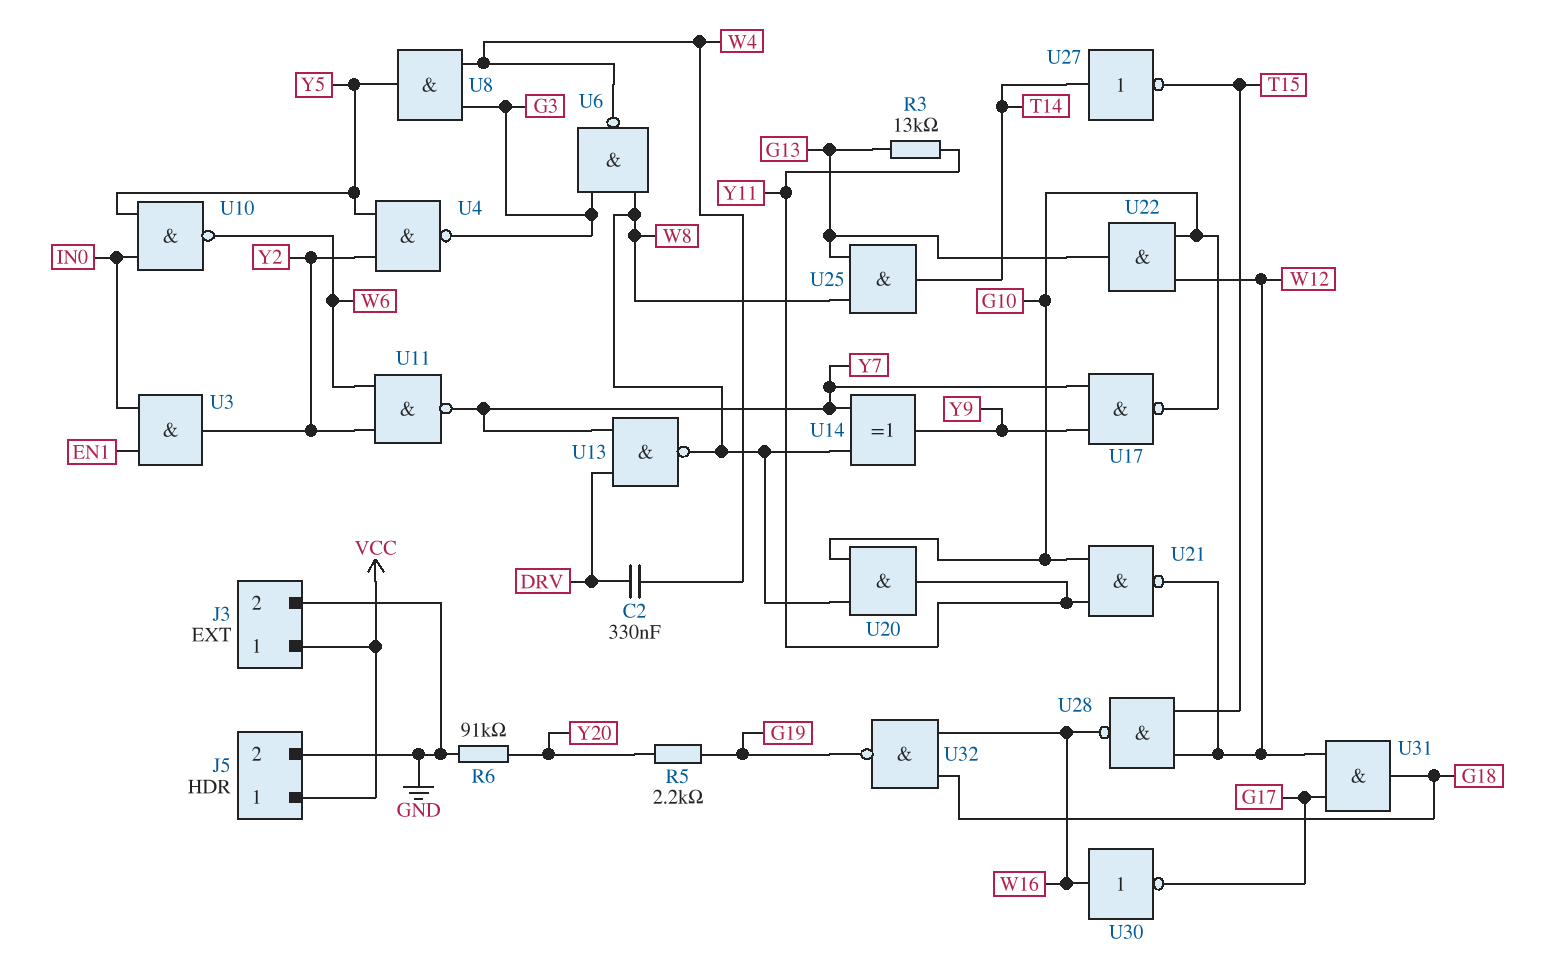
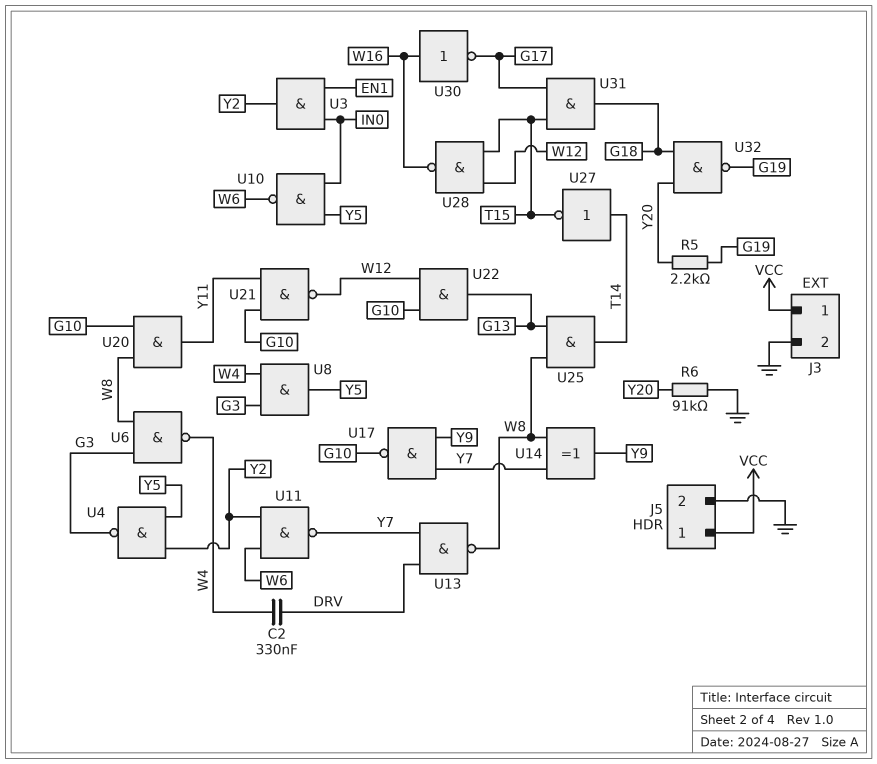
R3: 13k (G13, Y11) -> none
U31: AND (in G17, in W12, out G18) -> AND (in G17, in T15, out G18)
U32: NAND (in G18, in W16, out G19) -> NAND (in G18, in Y20, out G19)

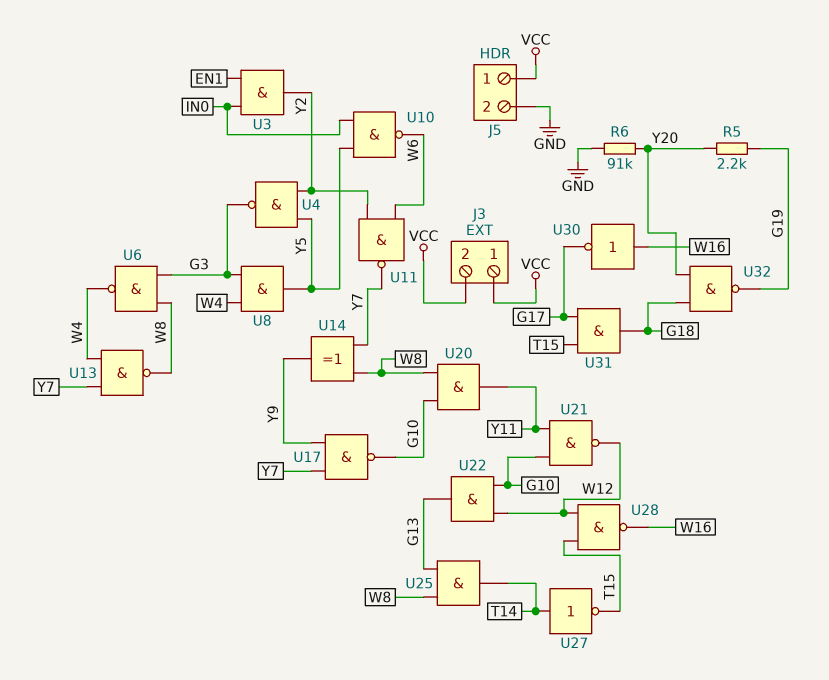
C2: 330nF (DRV, W4) -> none
J3 pin 2: GND -> VCC
U13: NAND (in DRV, in Y7, out W8) -> NAND (in W4, in Y7, out W8)

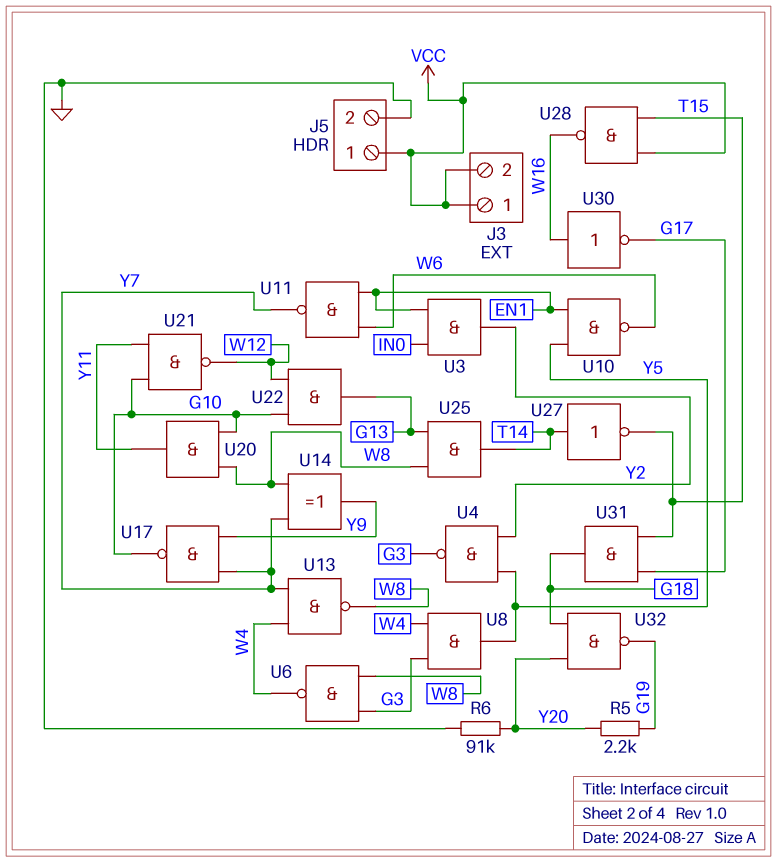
U10: NAND (in IN0, in Y5, out W6) -> NAND (in EN1, in Y5, out W6)
U11: NAND (in W6, in Y2, out Y7) -> NAND (in EN1, in W6, out Y7)
U28: NAND (in T15, in W12, out W16) -> NAND (in T15, in VCC, out W16)

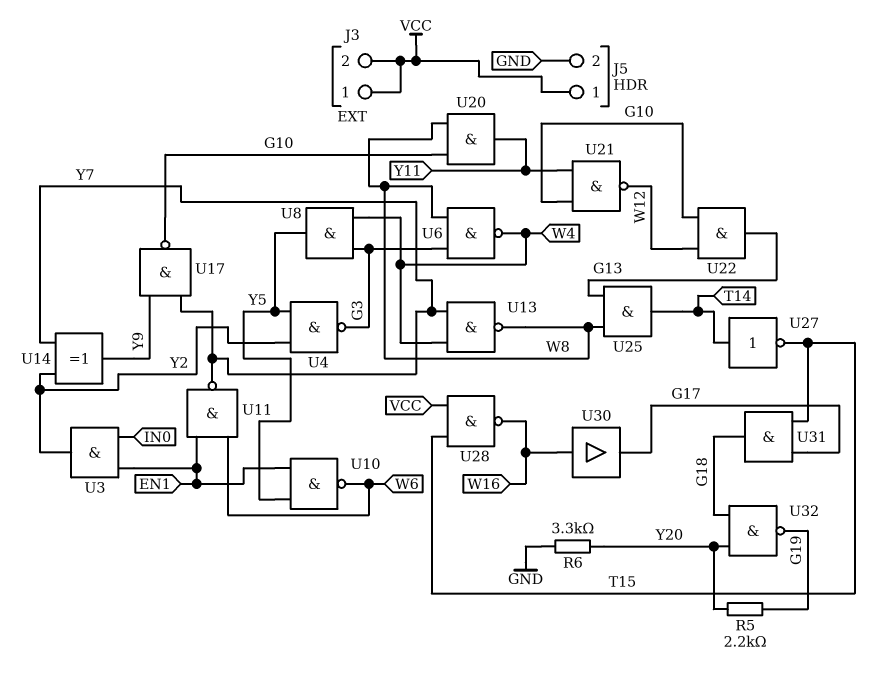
R6: 91k (GND, Y20) -> 3.3k (GND, Y20)
U14: XOR (in W8, in Y7, out Y9) -> XOR (in Y2, in Y7, out Y9)
U30: NOT (in W16, out G17) -> buffer (in W16, out G17)

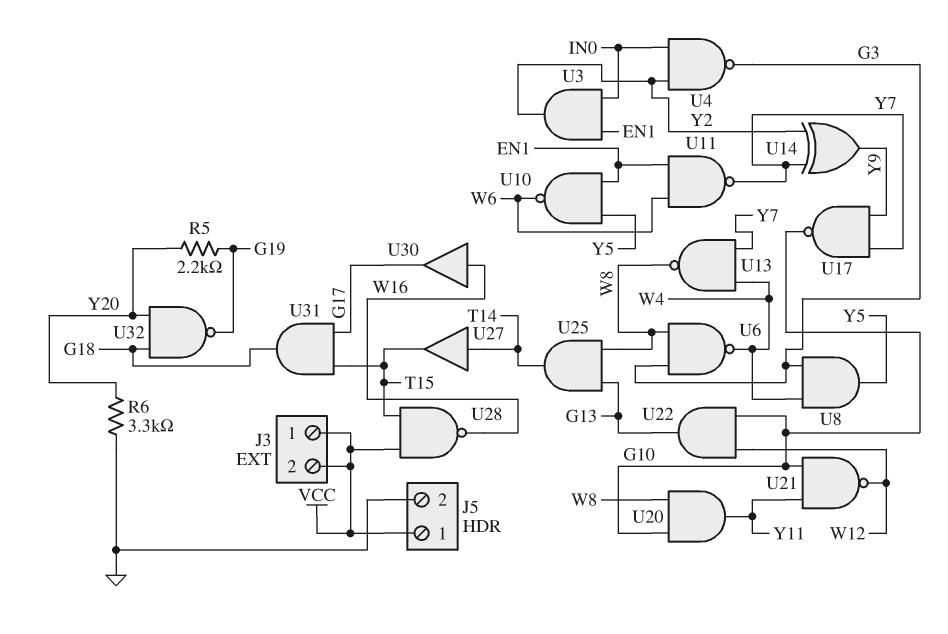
U4: NAND (in Y2, in Y5, out G3) -> NAND (in IN0, in Y2, out G3)
U27: NOT (in T14, out T15) -> buffer (in T14, out T15)

